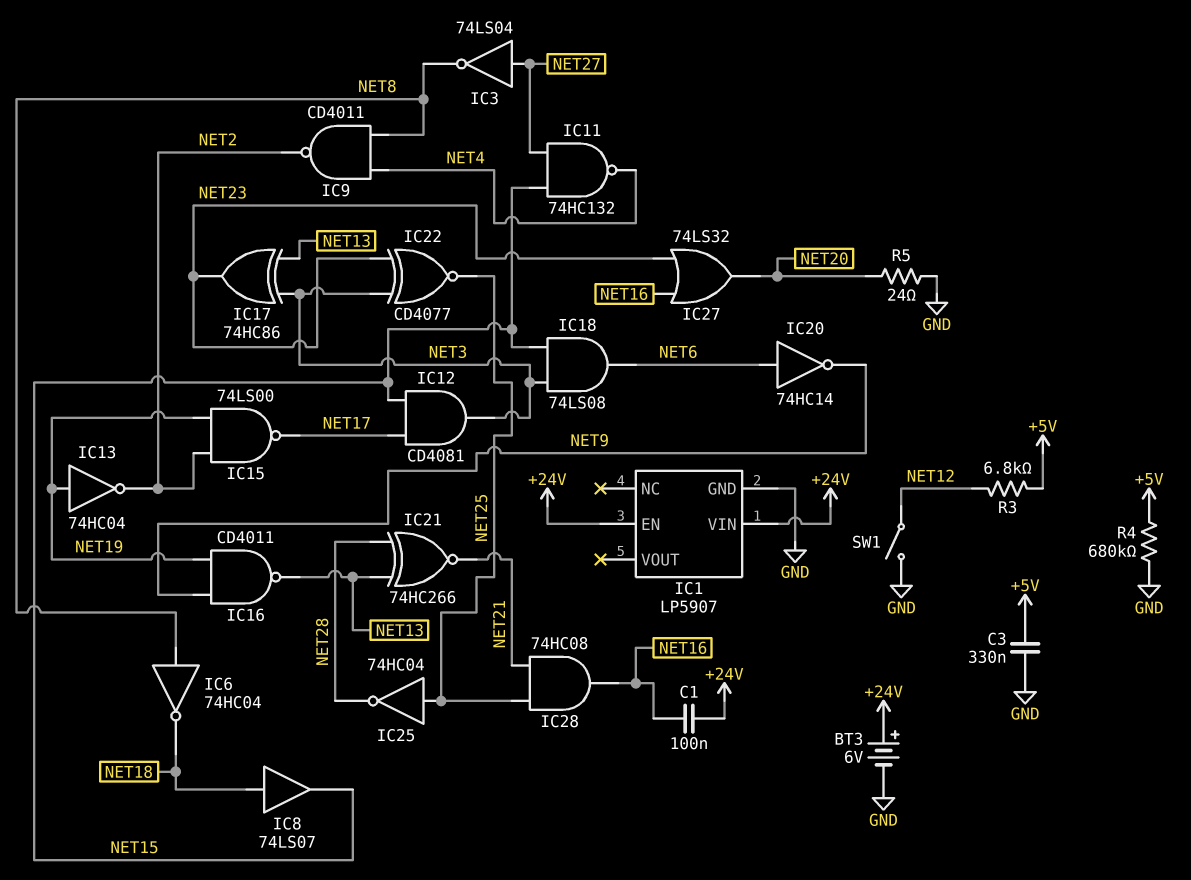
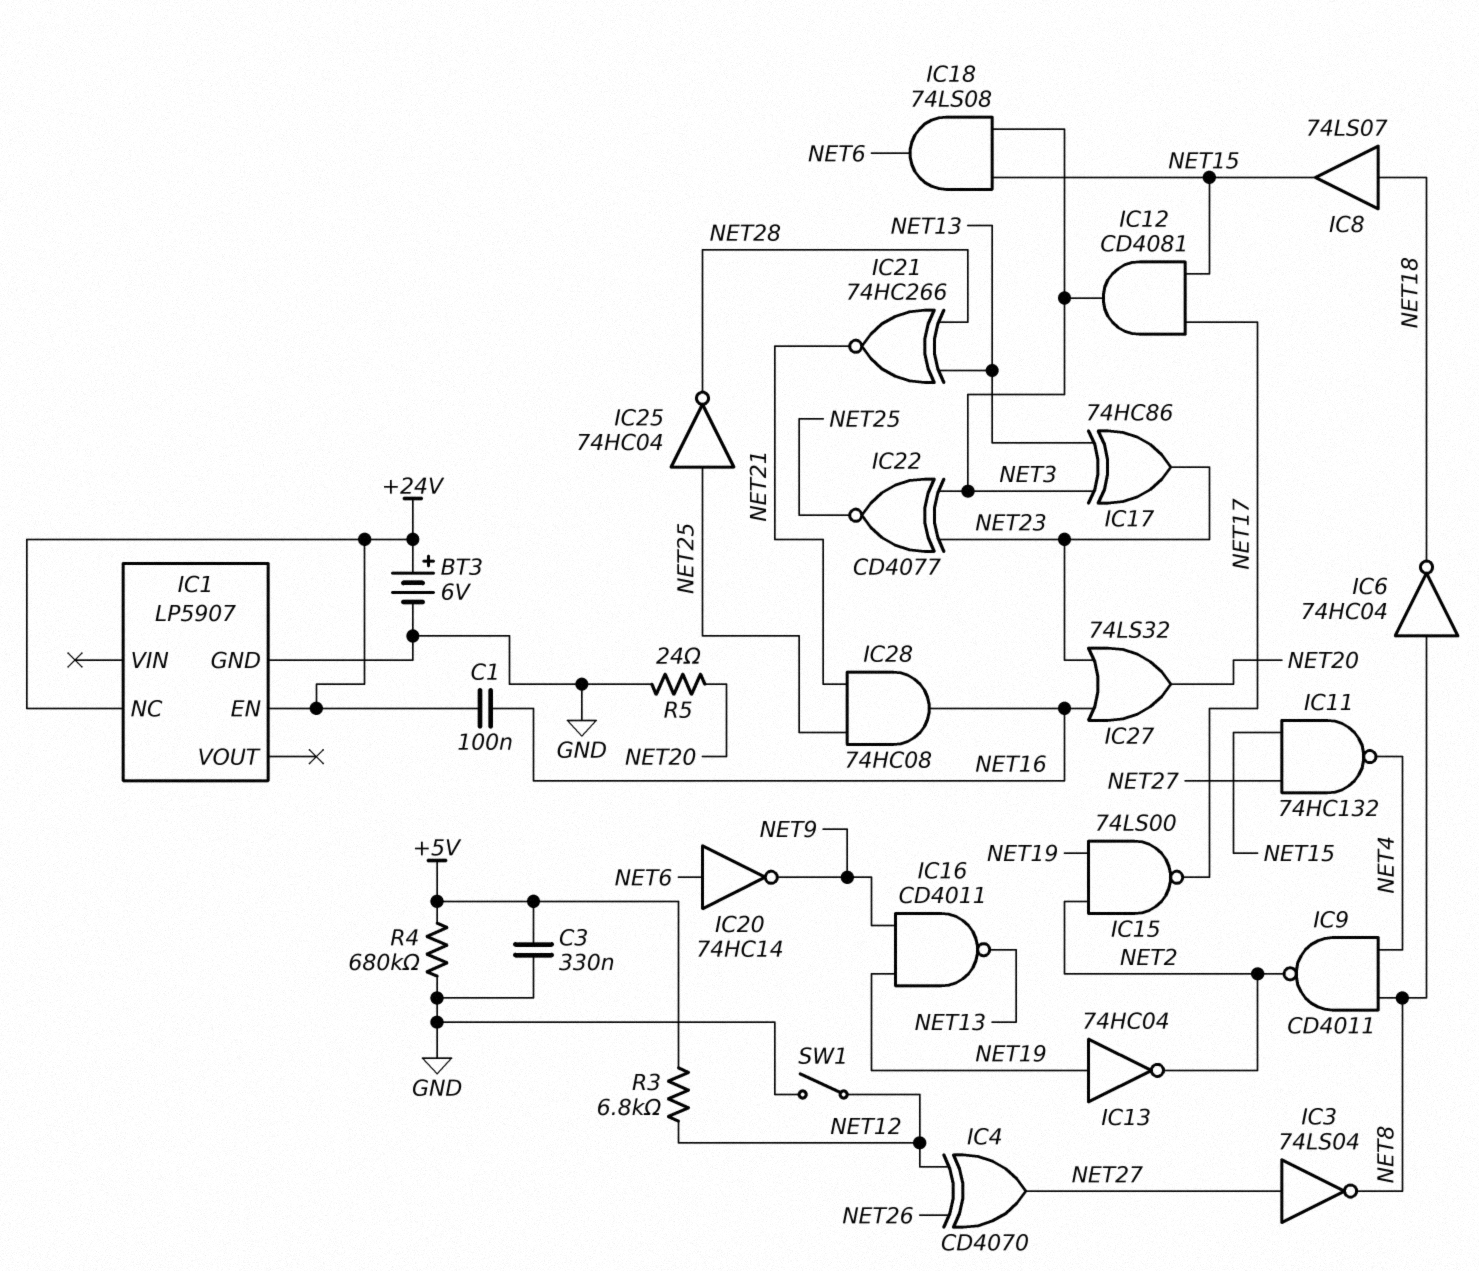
IC1 pin NC: none -> +24V
IC1 pin VIN: +24V -> none
IC4: none -> XOR CD4070 (in NET12, in NET26, out NET27)

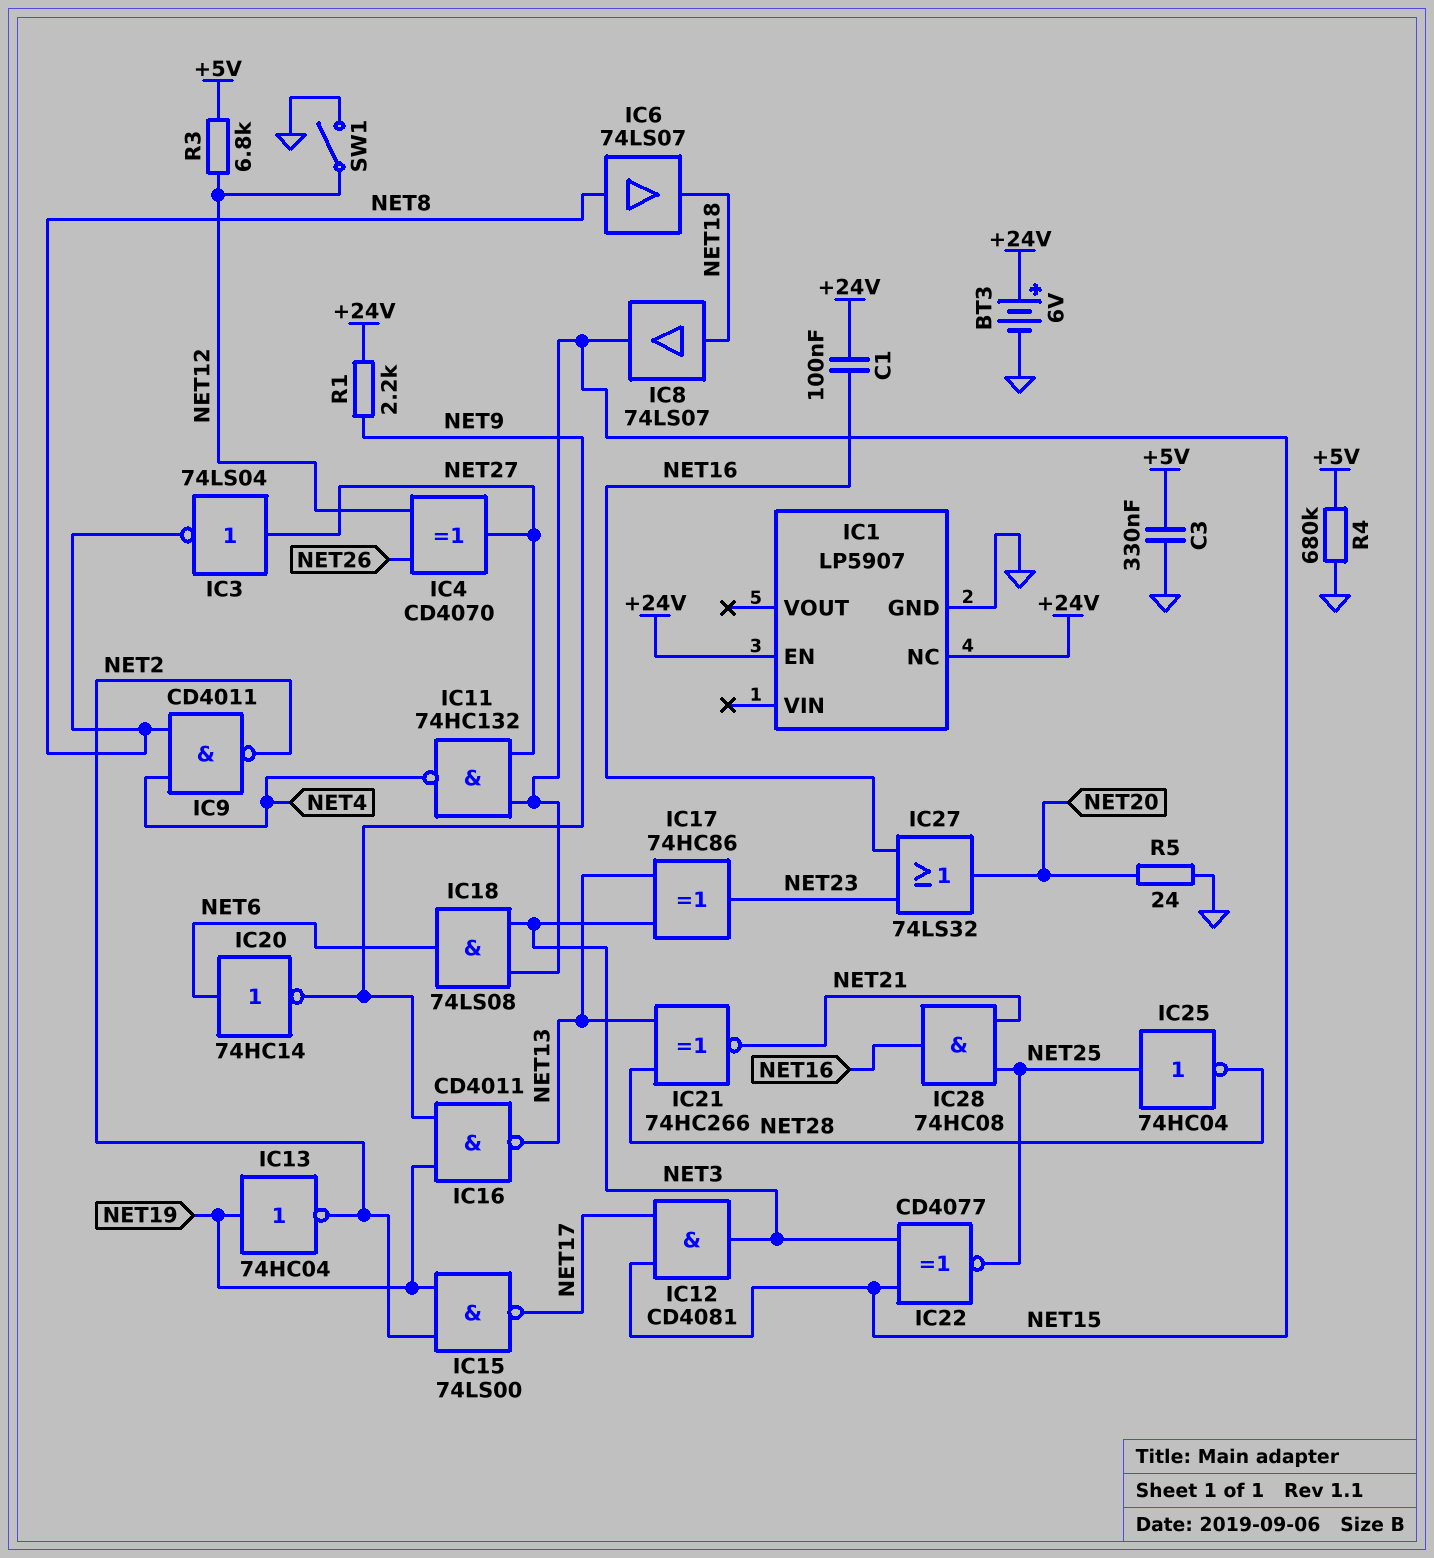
IC6: NOT 74HC04 (in NET8, out NET18) -> buffer 74LS07 (in NET8, out NET18)
IC22: XNOR CD4077 (in NET3, in NET23, out NET25) -> XNOR CD4077 (in NET3, in NET15, out NET25)
R1: none -> 2.2k (+24V, NET9)

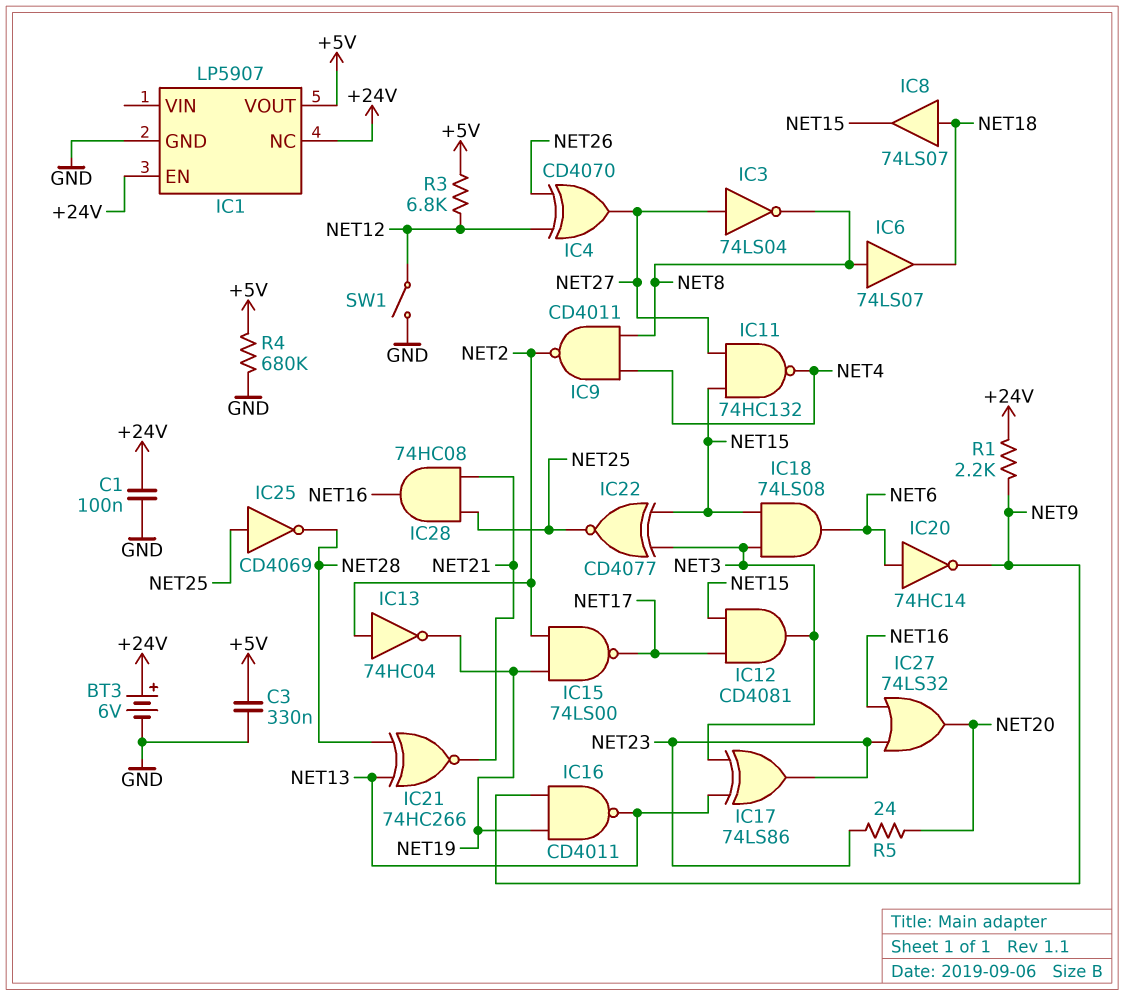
C1: 100nF (+24V, NET16) -> 100nF (+24V, GND)
IC1 pin VOUT: none -> +5V
IC13: NOT 74HC04 (in NET19, out NET2) -> NOT 74HC04 (in NET2, out NET19)
IC17: XOR 74HC86 (in NET3, in NET13, out NET23) -> XOR 74LS86 (in NET3, in NET13, out NET23)
IC25: NOT 74HC04 (in NET25, out NET28) -> NOT CD4069 (in NET25, out NET28)
R5: 24 (GND, NET20) -> 24 (NET20, NET23)

